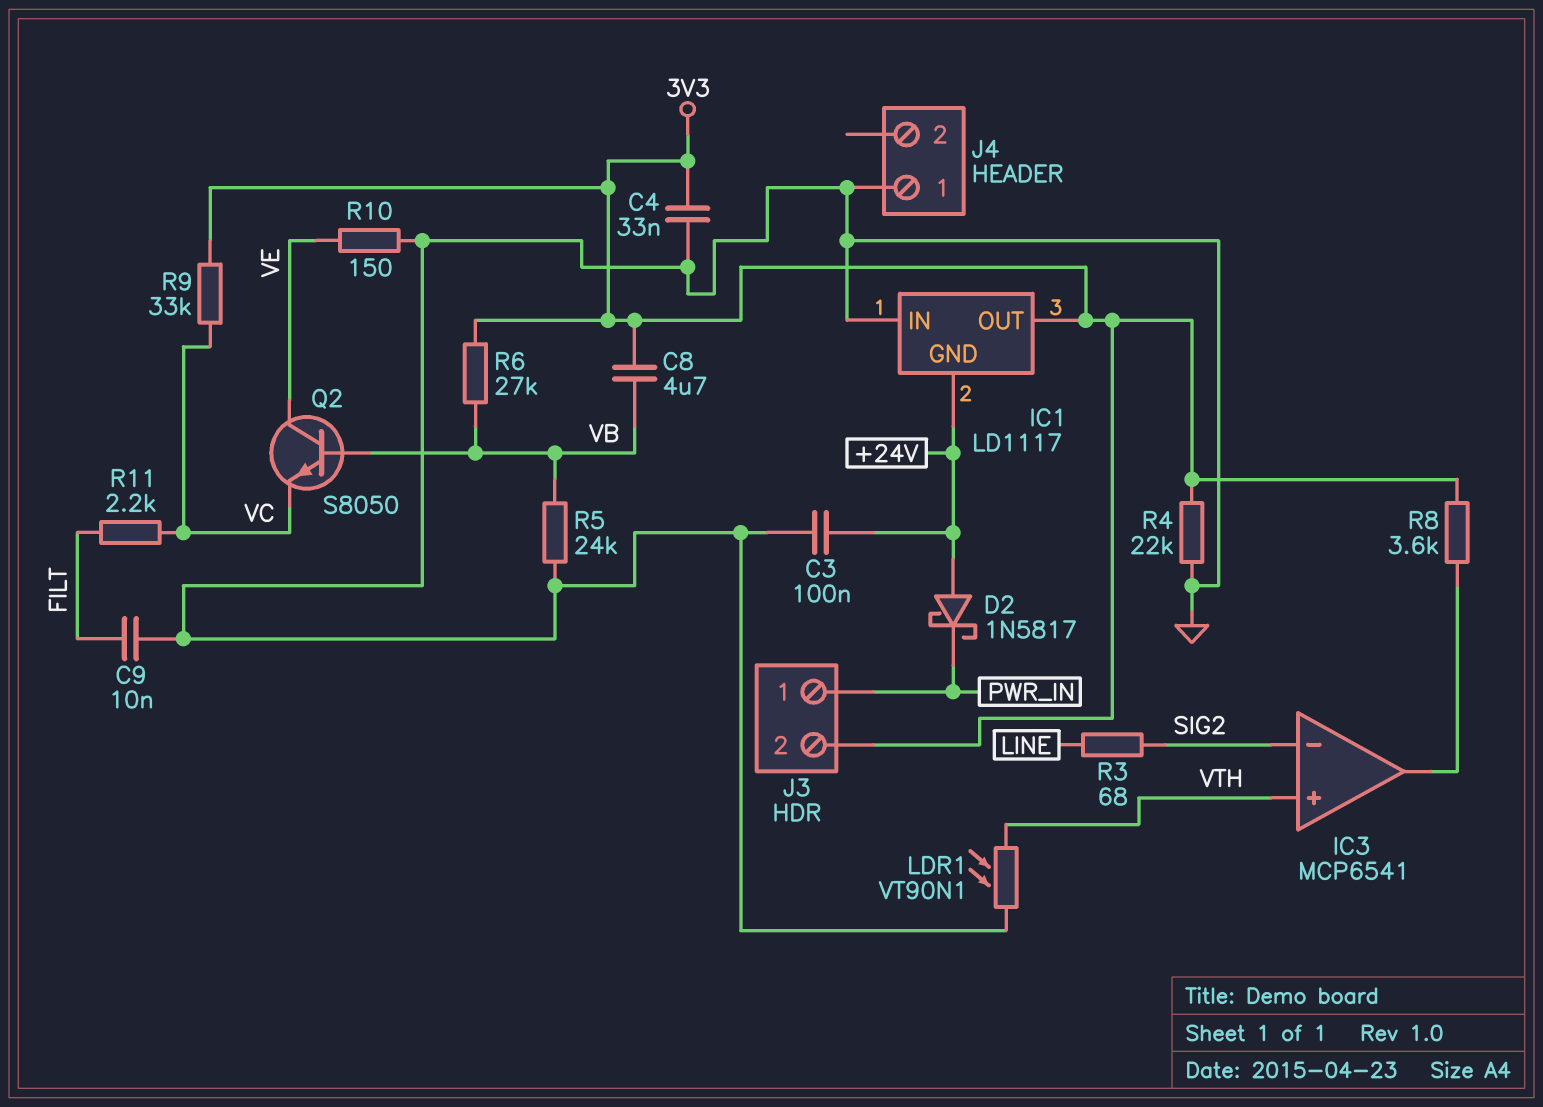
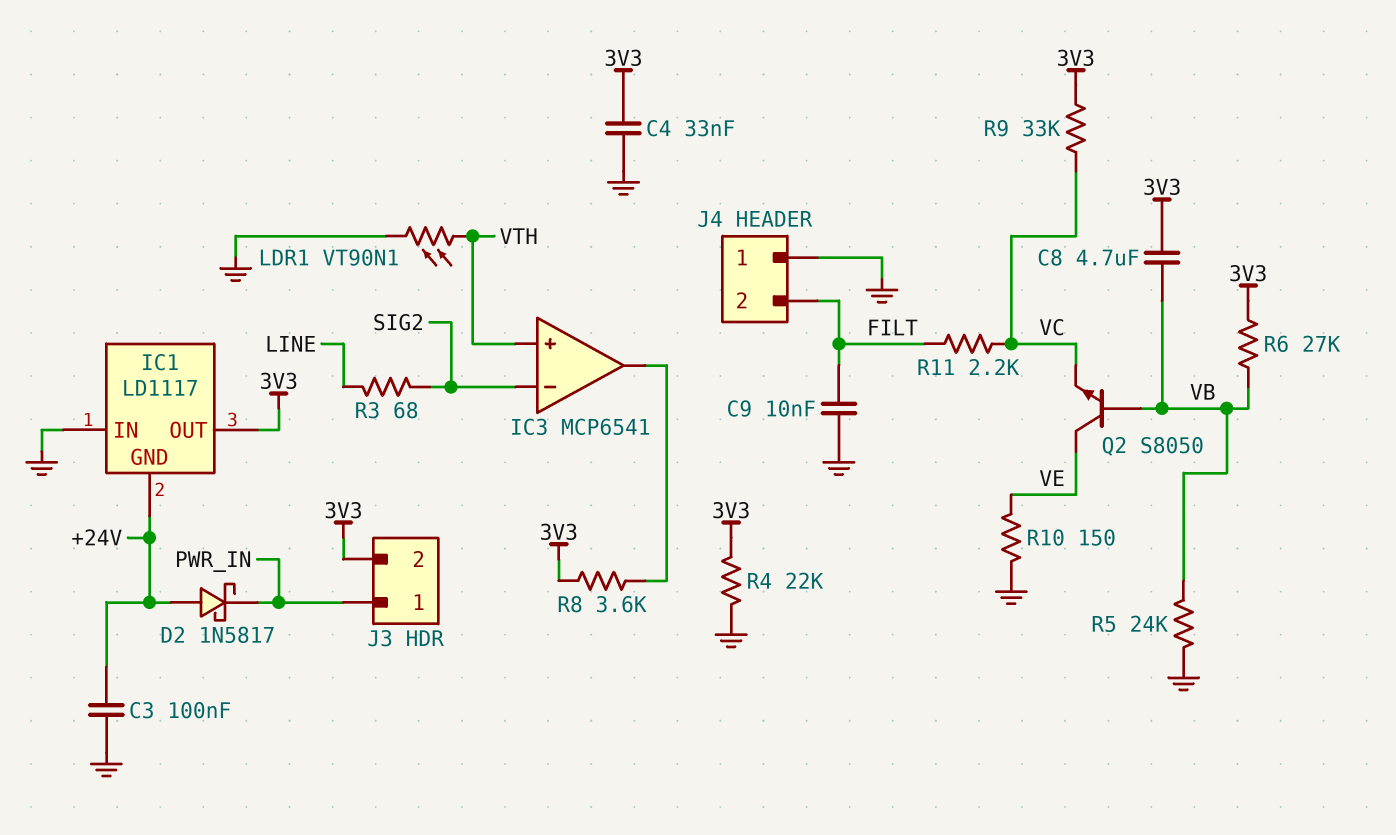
J4 pin 2: none -> FILT

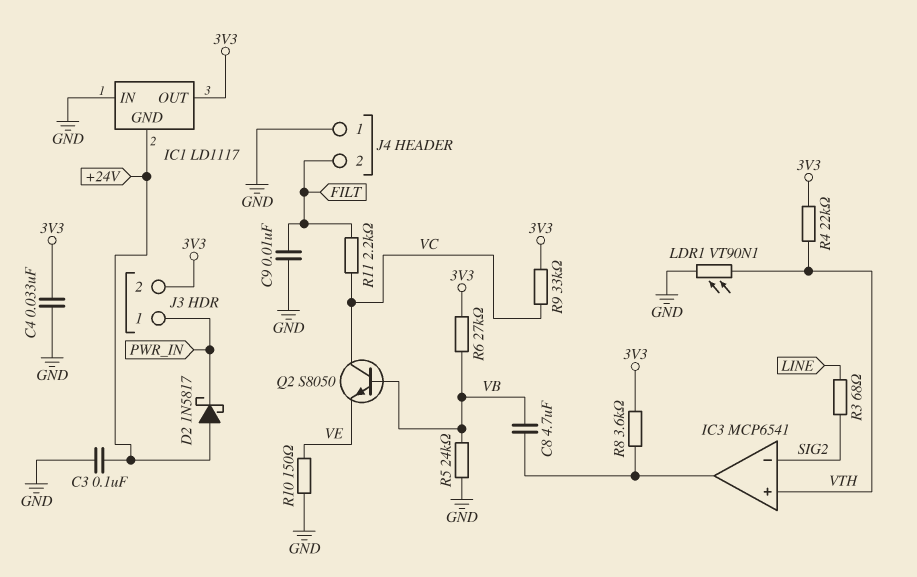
C8: 4.7uF (3V3, VB) -> 4.7uF (IC3/out, VB)
Q2: NPN S8050 (B VB, C VE, E VC) -> NPN S8050 (B VB, C VC, E VE)
R4: 22k (3V3, GND) -> 22k (3V3, VTH)

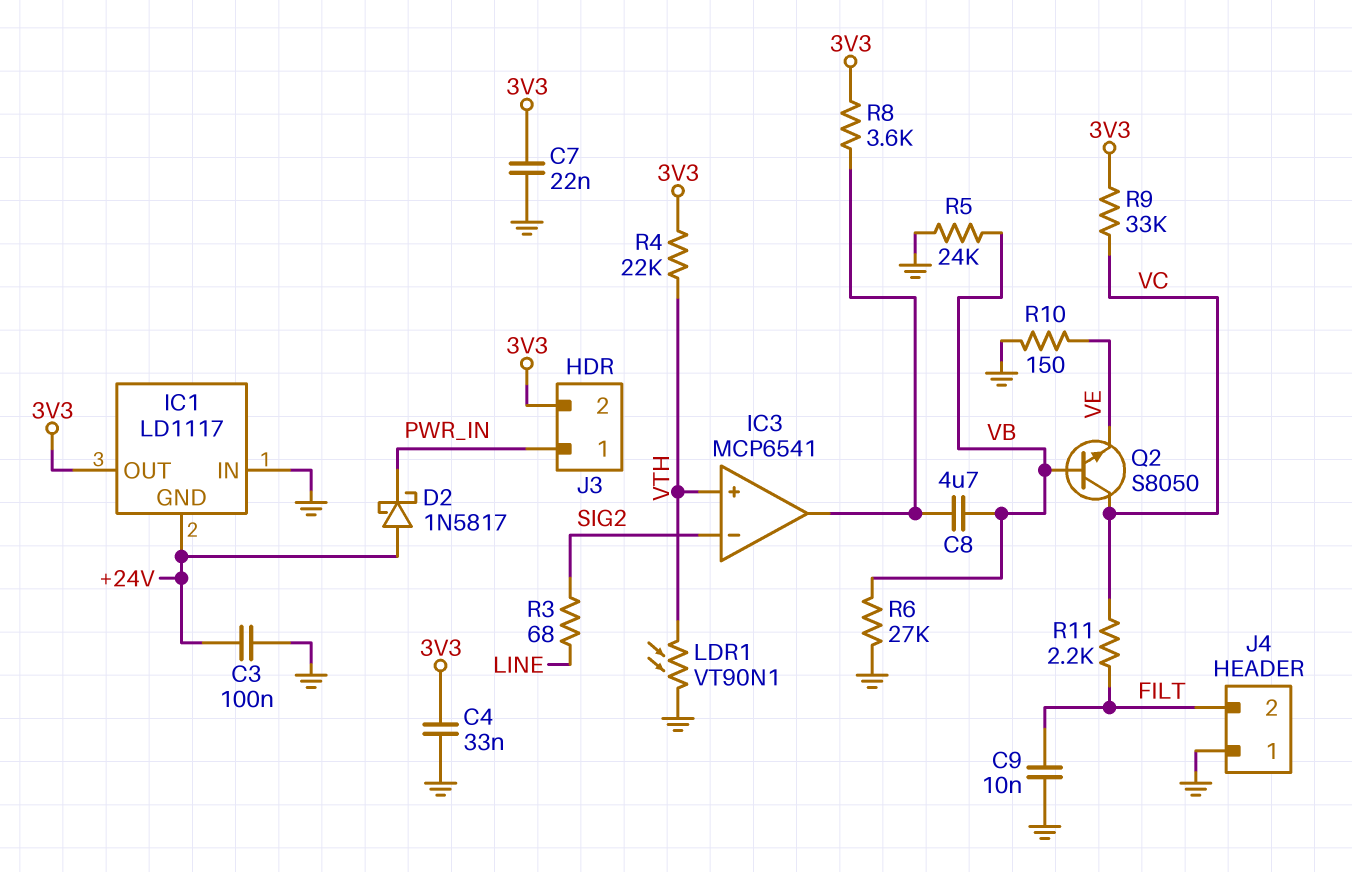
C7: none -> 22nF (3V3, GND)
R6: 27k (3V3, VB) -> 27k (GND, VB)

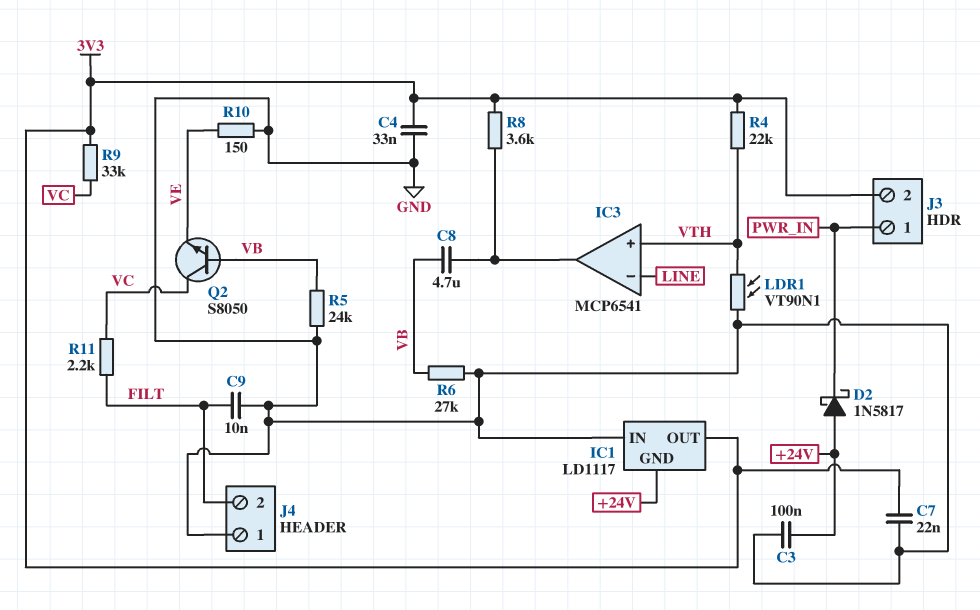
IC3 pin in-: SIG2 -> LINE
R3: 68 (LINE, SIG2) -> none

